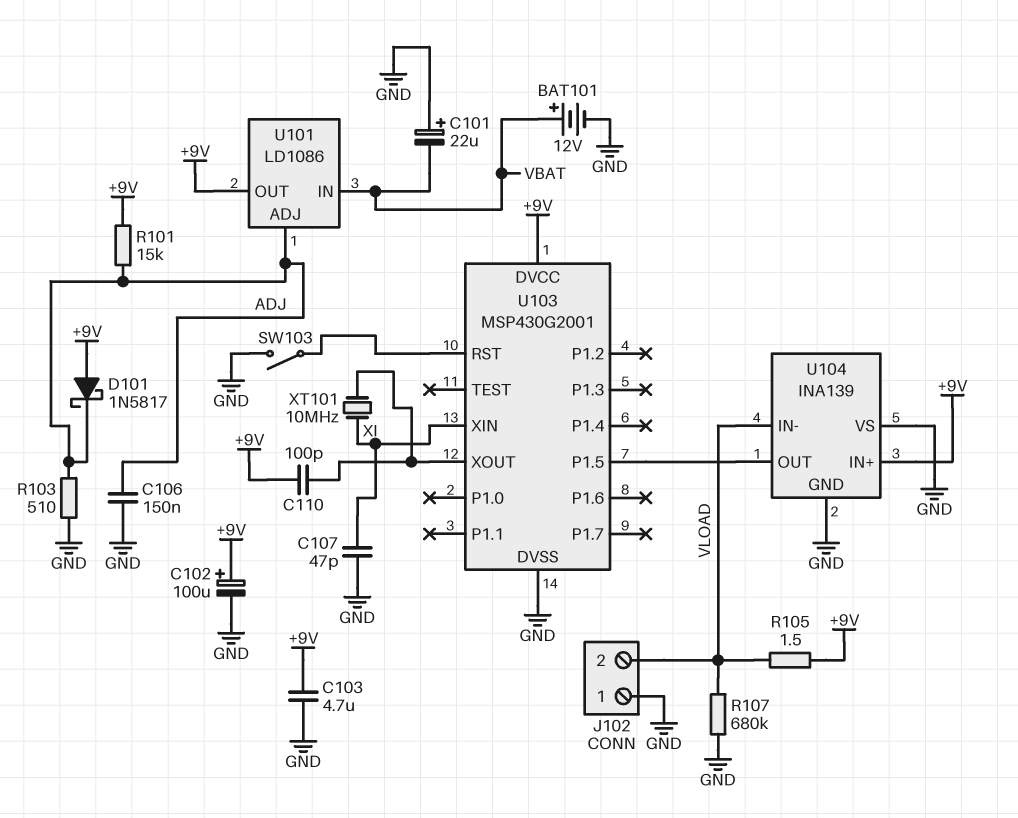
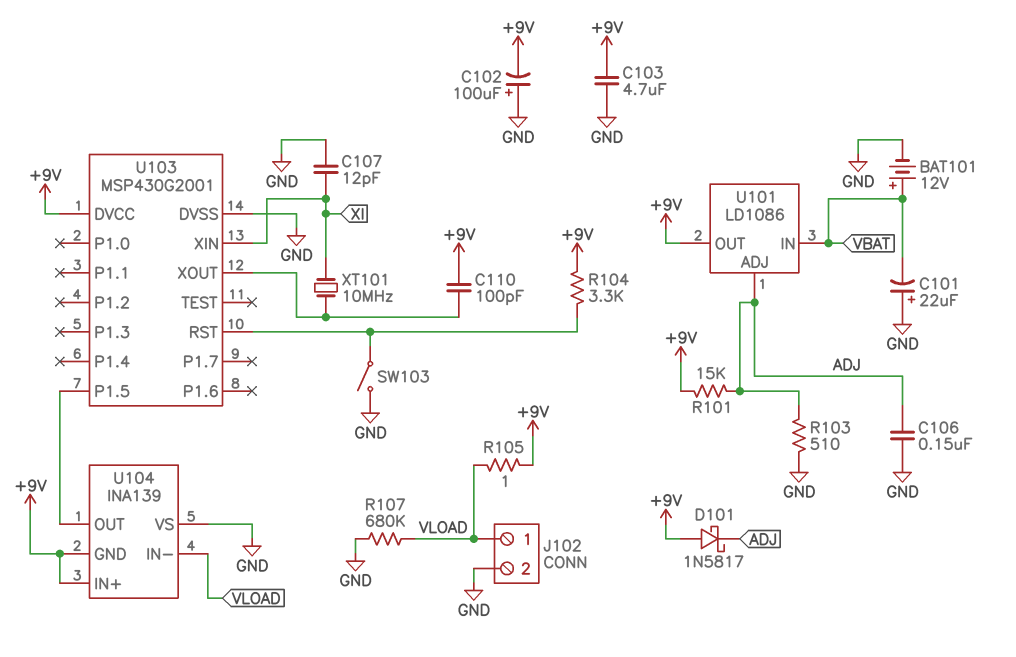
C102: 100uF (plus +9V, minus GND) -> 100uF (plus GND, minus +9V)
C107: 47pF (GND, XI) -> 12pF (GND, XI)
J102 pin 1: GND -> VLOAD
J102 pin 2: VLOAD -> GND
R104: none -> 3.3k (+9V, U103/RST)
R105: 1.5 (+9V, VLOAD) -> 1 (+9V, VLOAD)
U104 pin GND: GND -> +9V

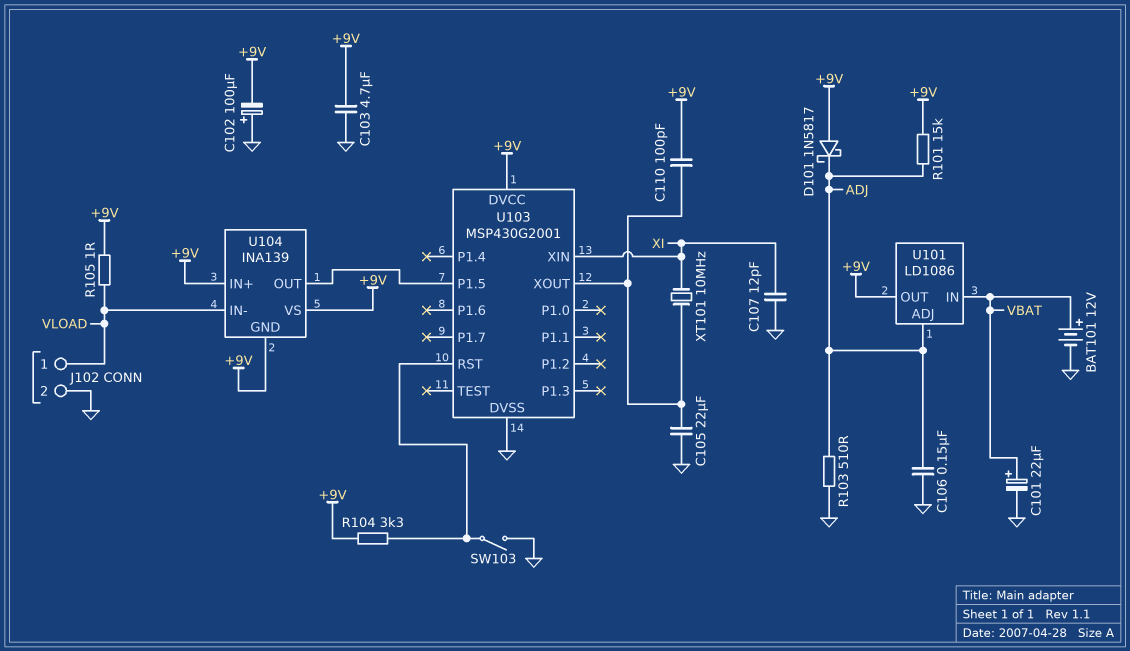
C101: 22uF (plus GND, minus VBAT) -> 22uF (plus VBAT, minus GND)
C105: none -> 22uF (GND, U103/XOUT)
R107: 680k (GND, VLOAD) -> none
U104 pin VS: GND -> +9V

